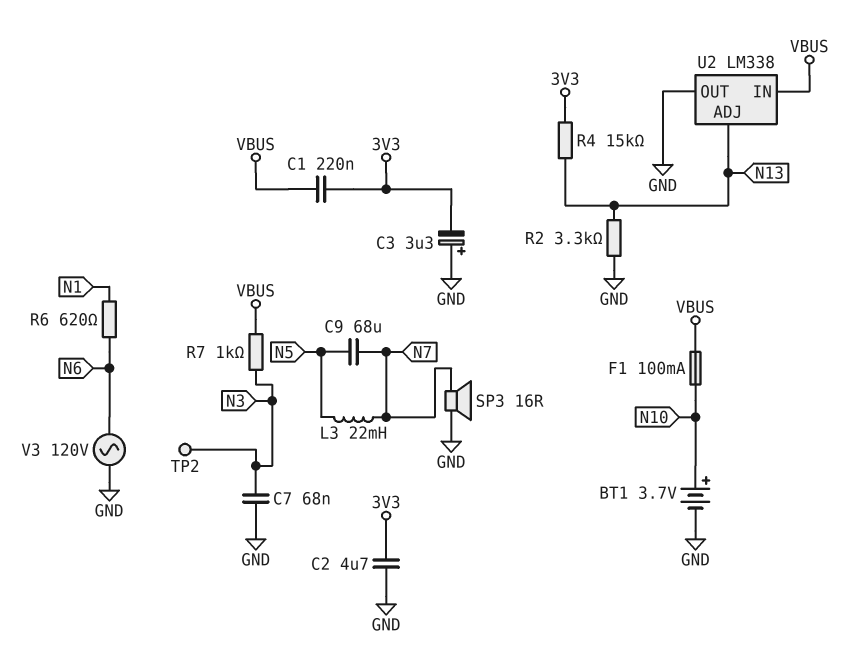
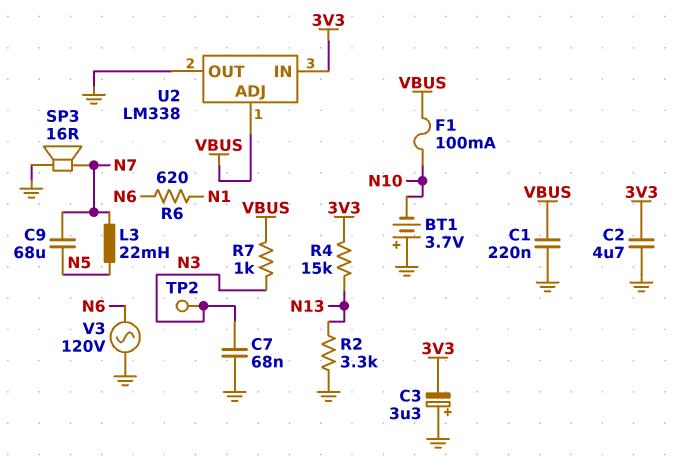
BT1: 3.7V (plus N10, minus GND) -> 3.7V (plus GND, minus N10)
C1: 220nF (3V3, VBUS) -> 220nF (GND, VBUS)
U2 pin ADJ: N13 -> VBUS
U2 pin IN: VBUS -> 3V3

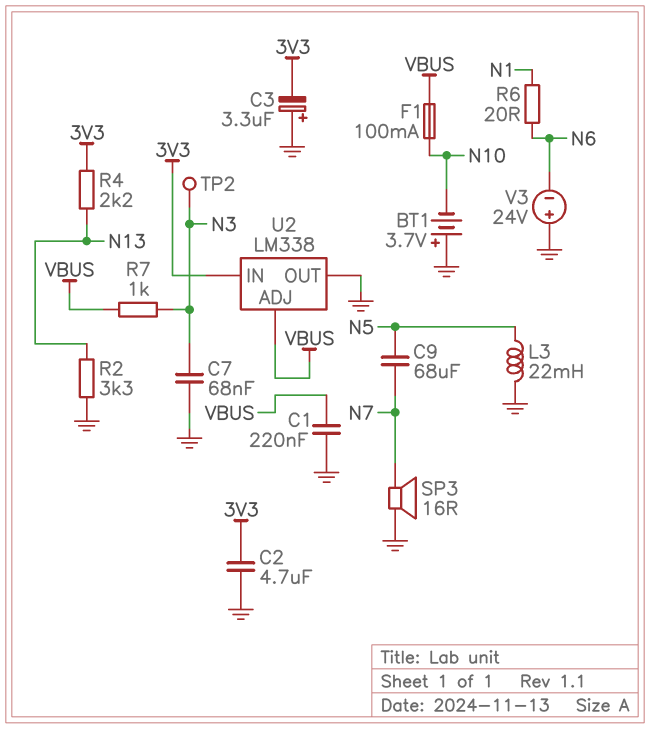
L3: 22mH (N5, N7) -> 22mH (GND, N5)
R4: 15k (3V3, N13) -> 2.2k (3V3, N13)
R6: 620 (N1, N6) -> 20 (N1, N6)
V3: AC 120V (GND, N6) -> 24V (plus GND, minus N6)

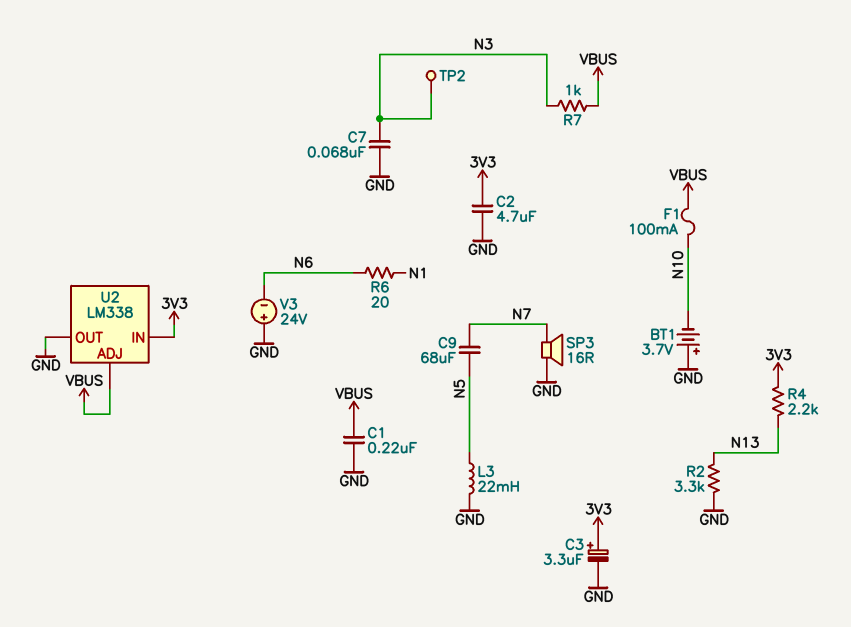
C3: 3.3uF (plus GND, minus 3V3) -> 3.3uF (plus 3V3, minus GND)

